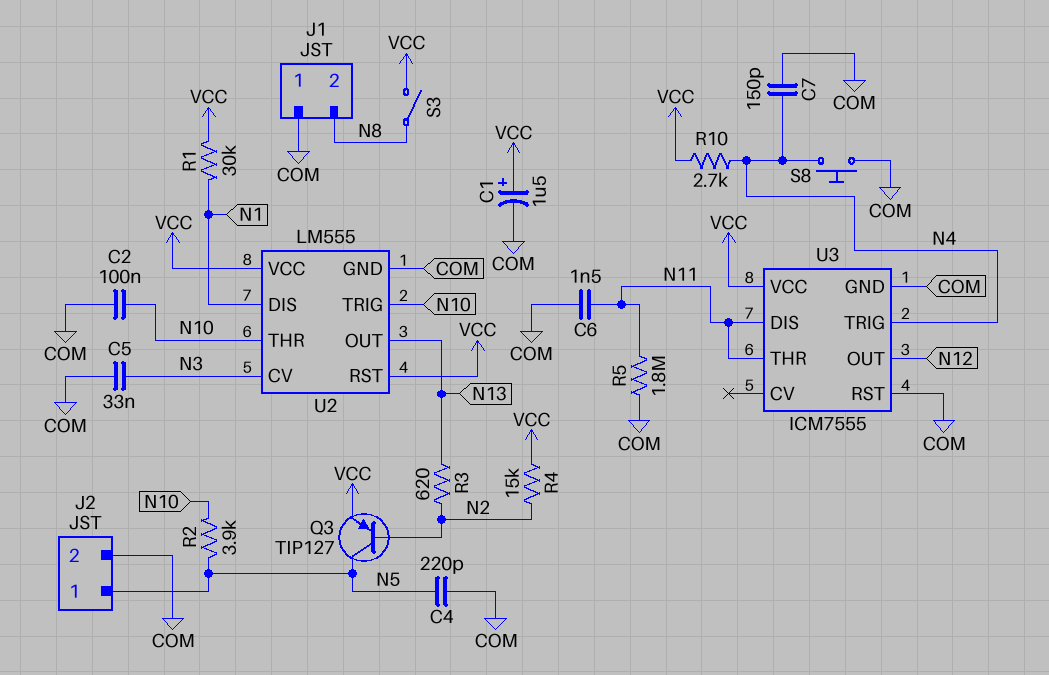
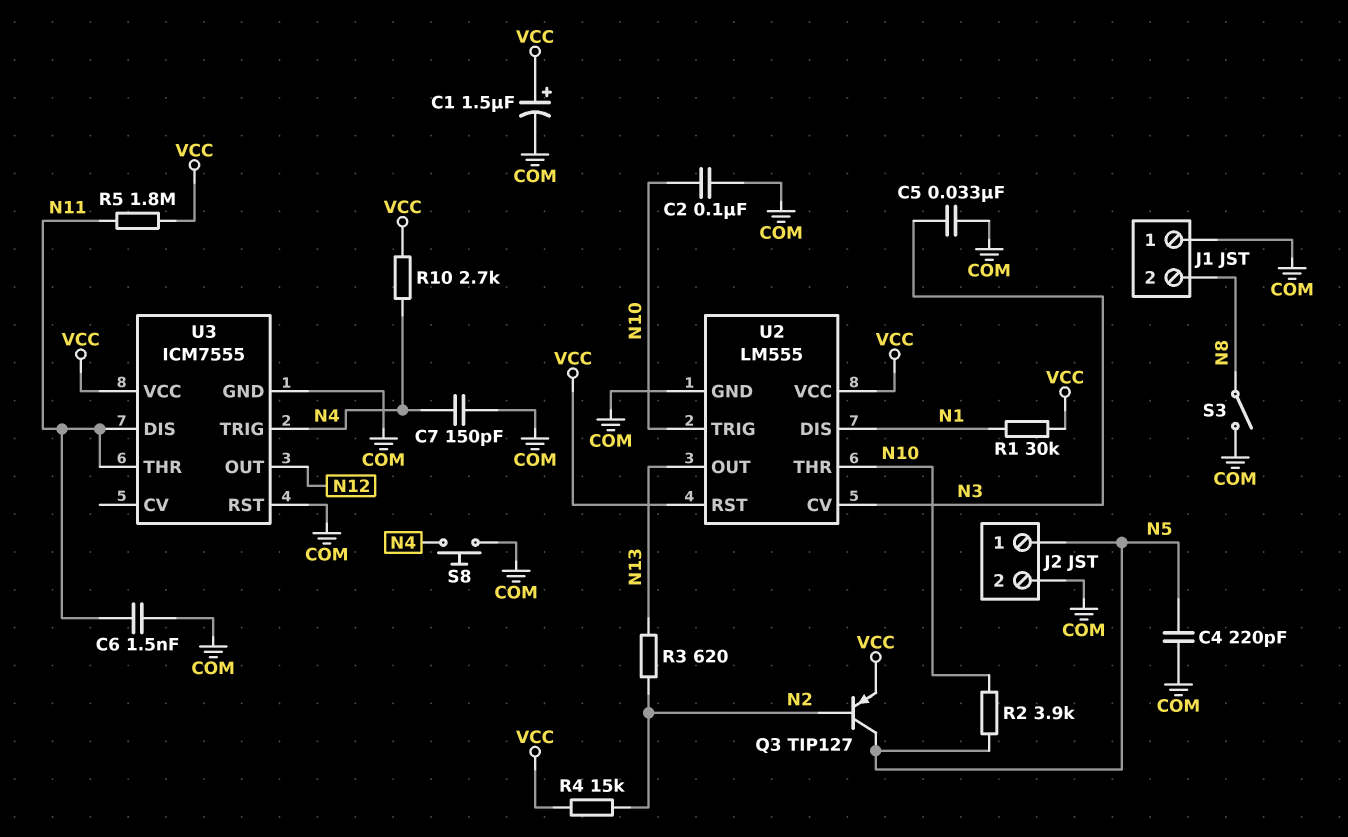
R5: 1.8M (COM, N11) -> 1.8M (N11, VCC)
S3: switch (N8, VCC) -> switch (COM, N8)

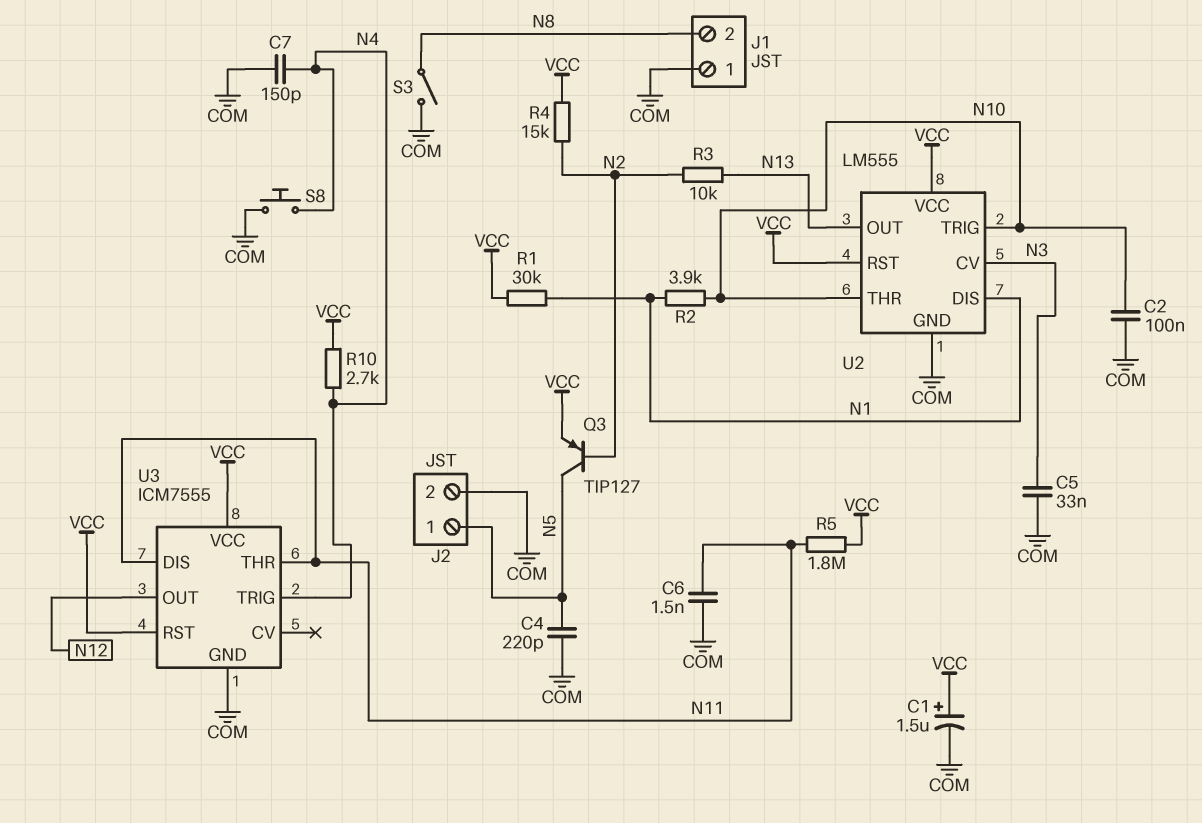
R2: 3.9k (N5, N10) -> 3.9k (N1, N10)
R3: 620 (N2, N13) -> 10k (N2, N13)
U3 pin RST: COM -> VCC

